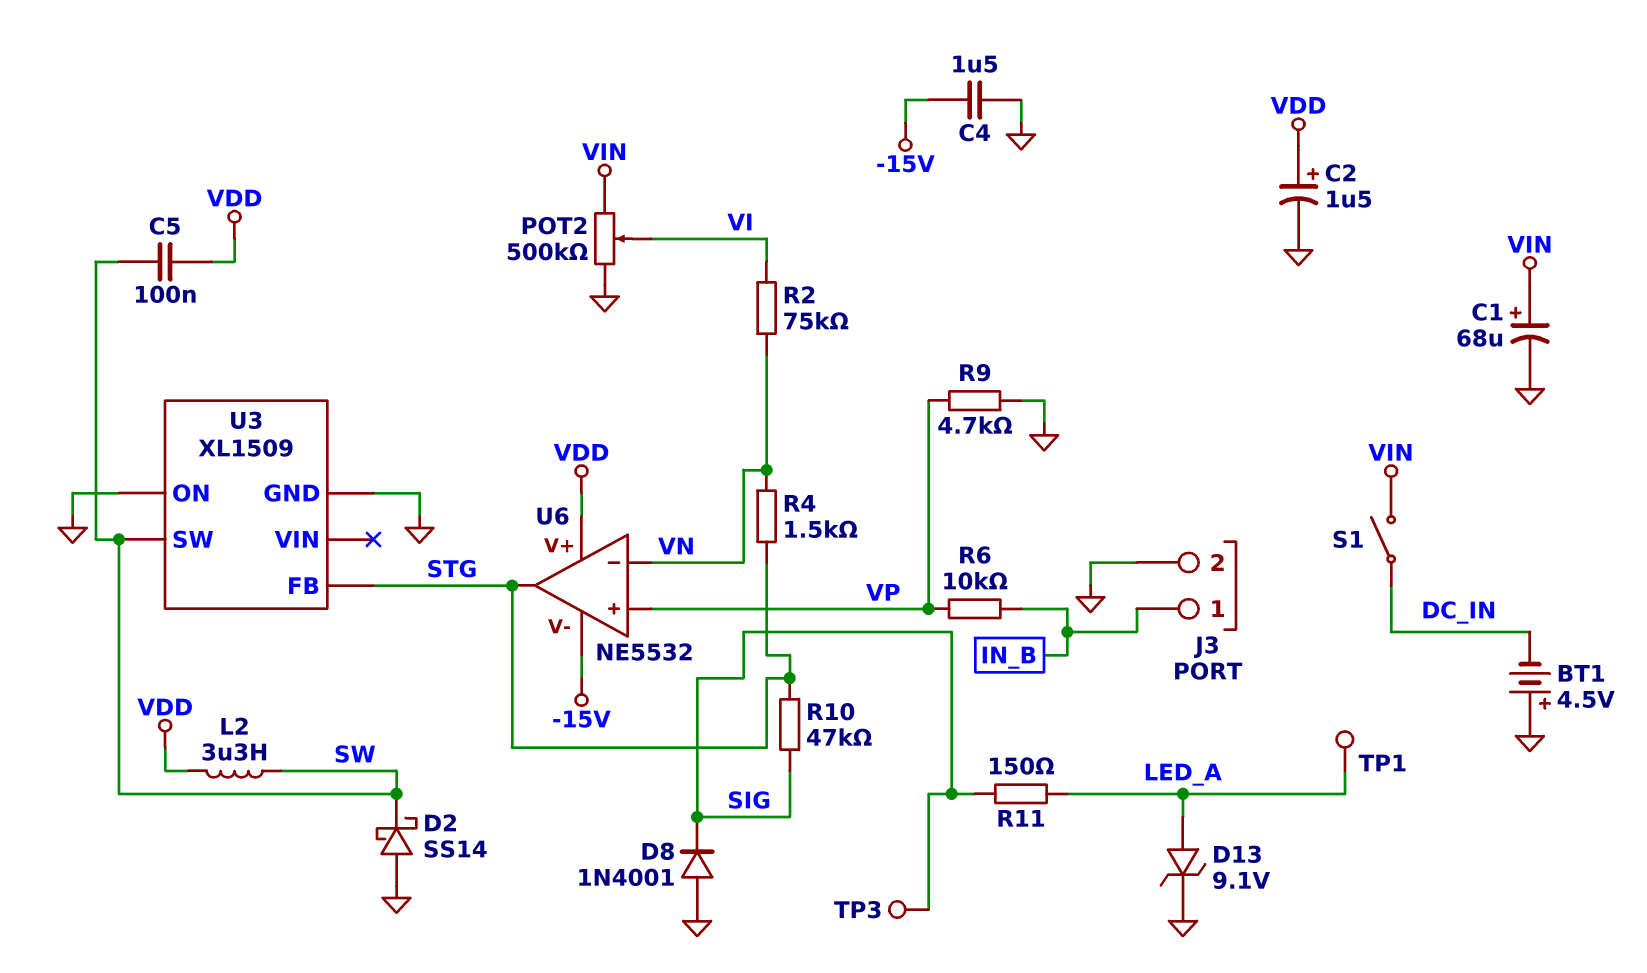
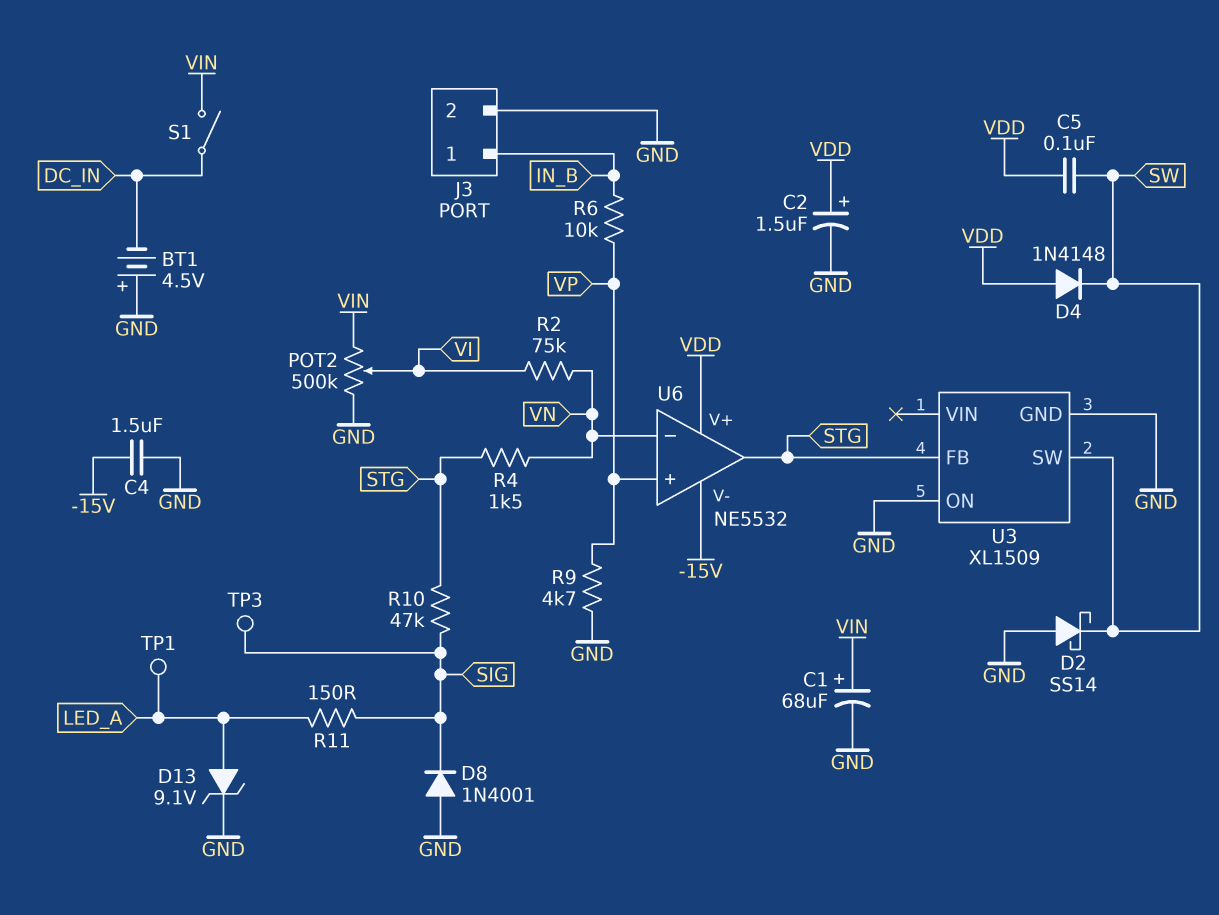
D4: none -> diode 1N4148 (A VDD, K SW)
L2: 3.3uH (SW, VDD) -> none

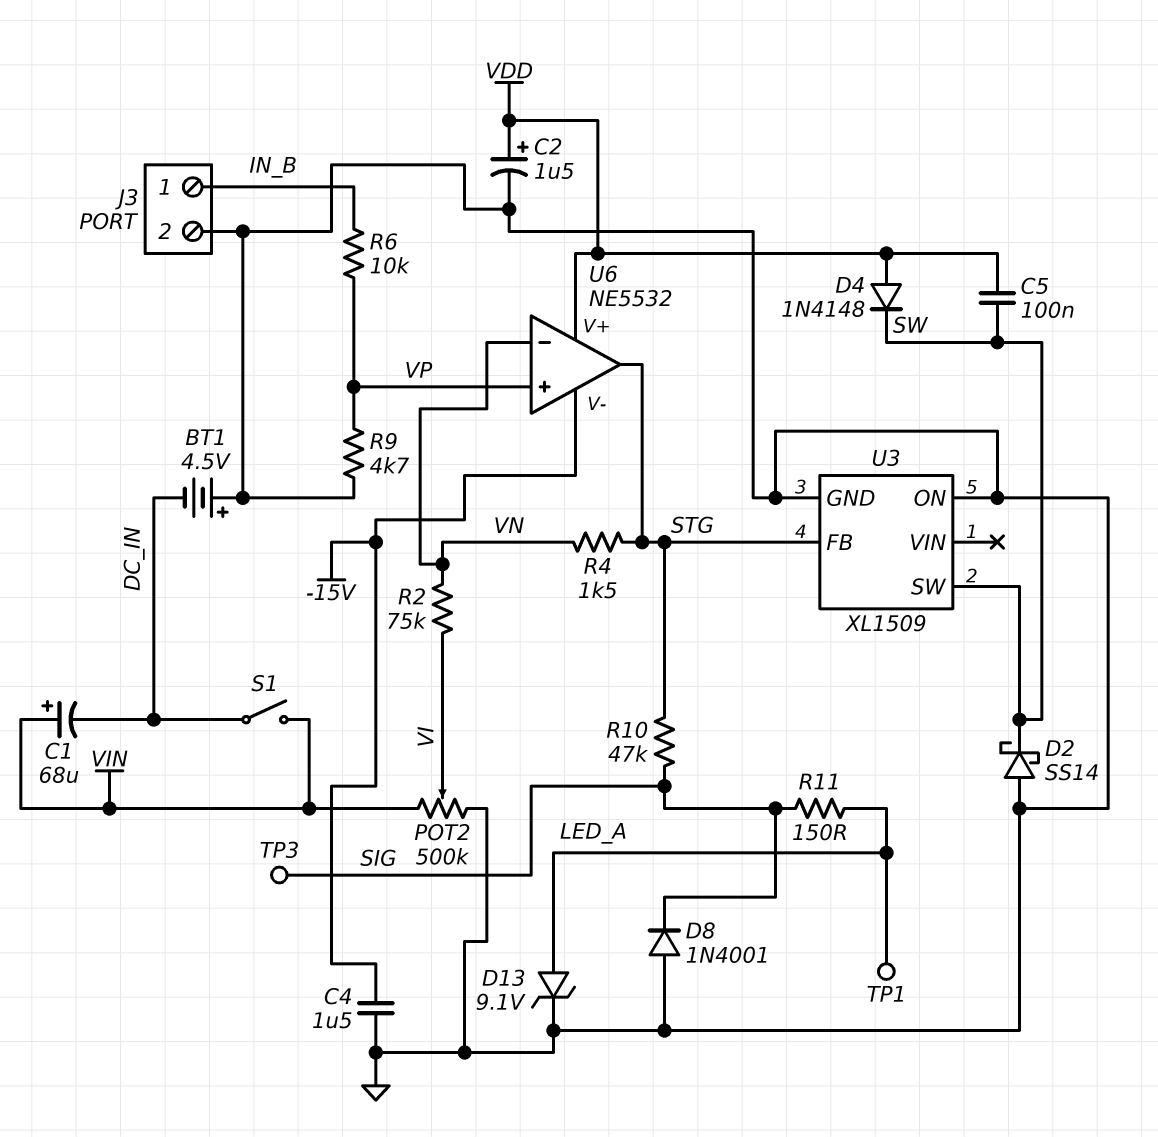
C1: 68uF (plus VIN, minus GND) -> 68uF (plus VIN, minus DC_IN)

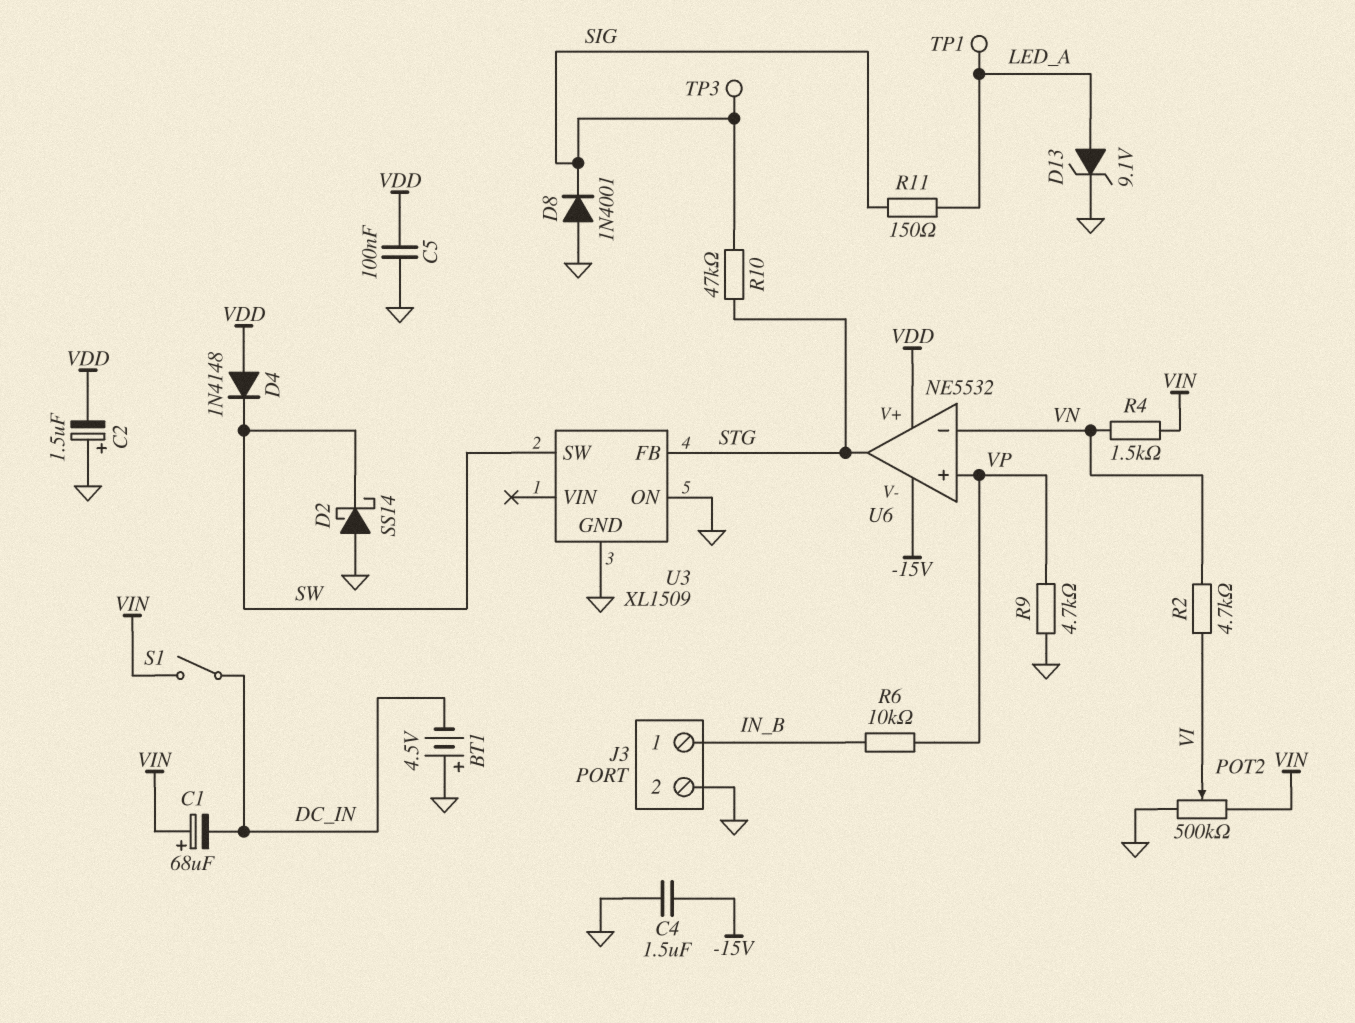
C2: 1.5uF (plus VDD, minus GND) -> 1.5uF (plus GND, minus VDD)
C5: 100nF (SW, VDD) -> 100nF (GND, VDD)
R2: 75k (VI, VN) -> 4.7k (VI, VN)
R4: 1.5k (STG, VN) -> 1.5k (VIN, VN)

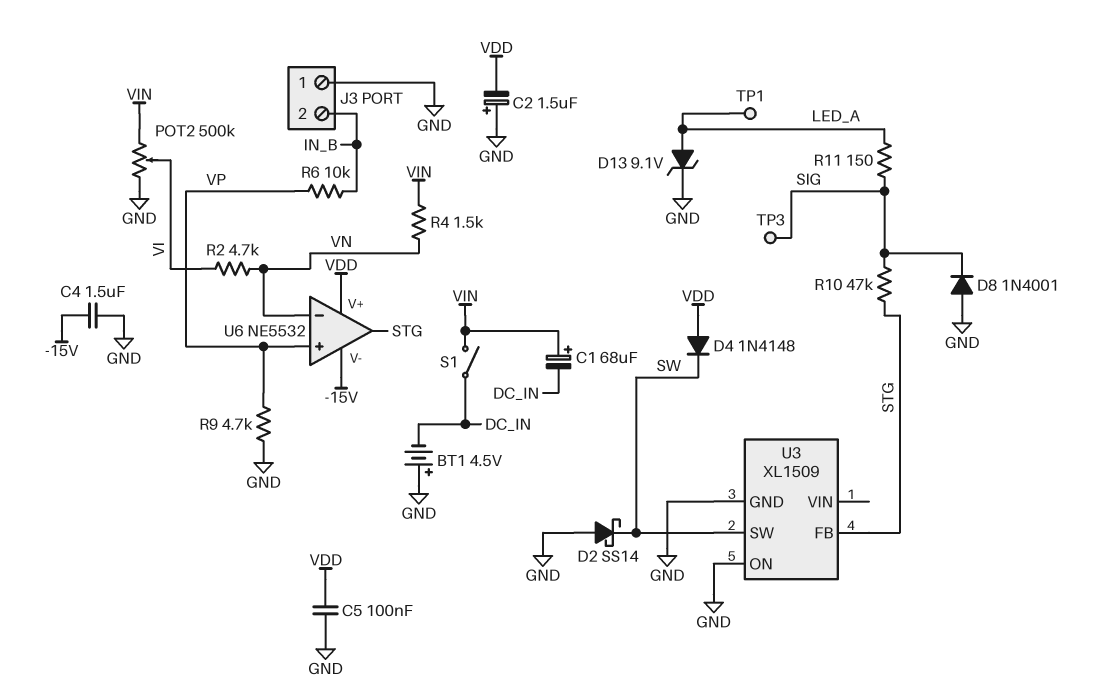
J3 pin 1: IN_B -> GND
J3 pin 2: GND -> IN_B

